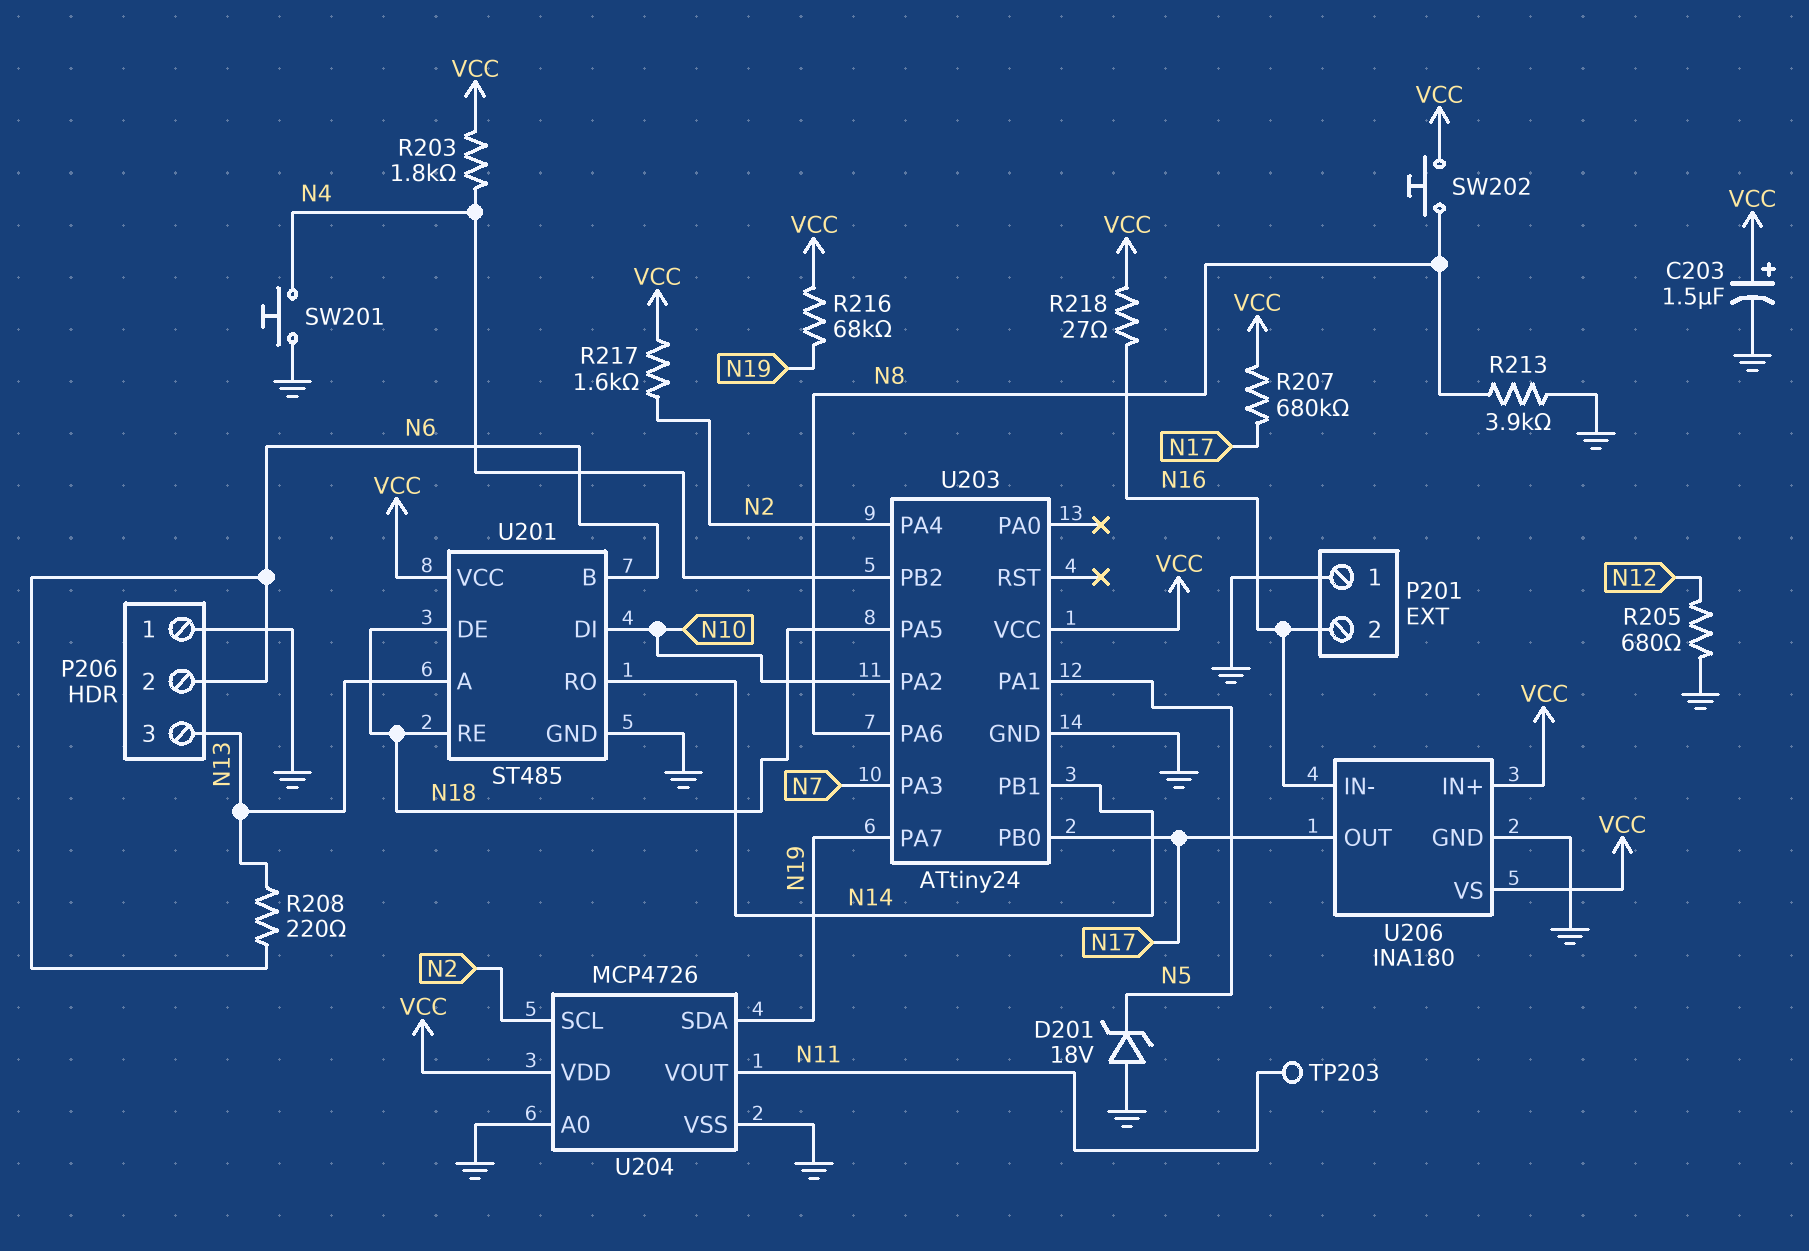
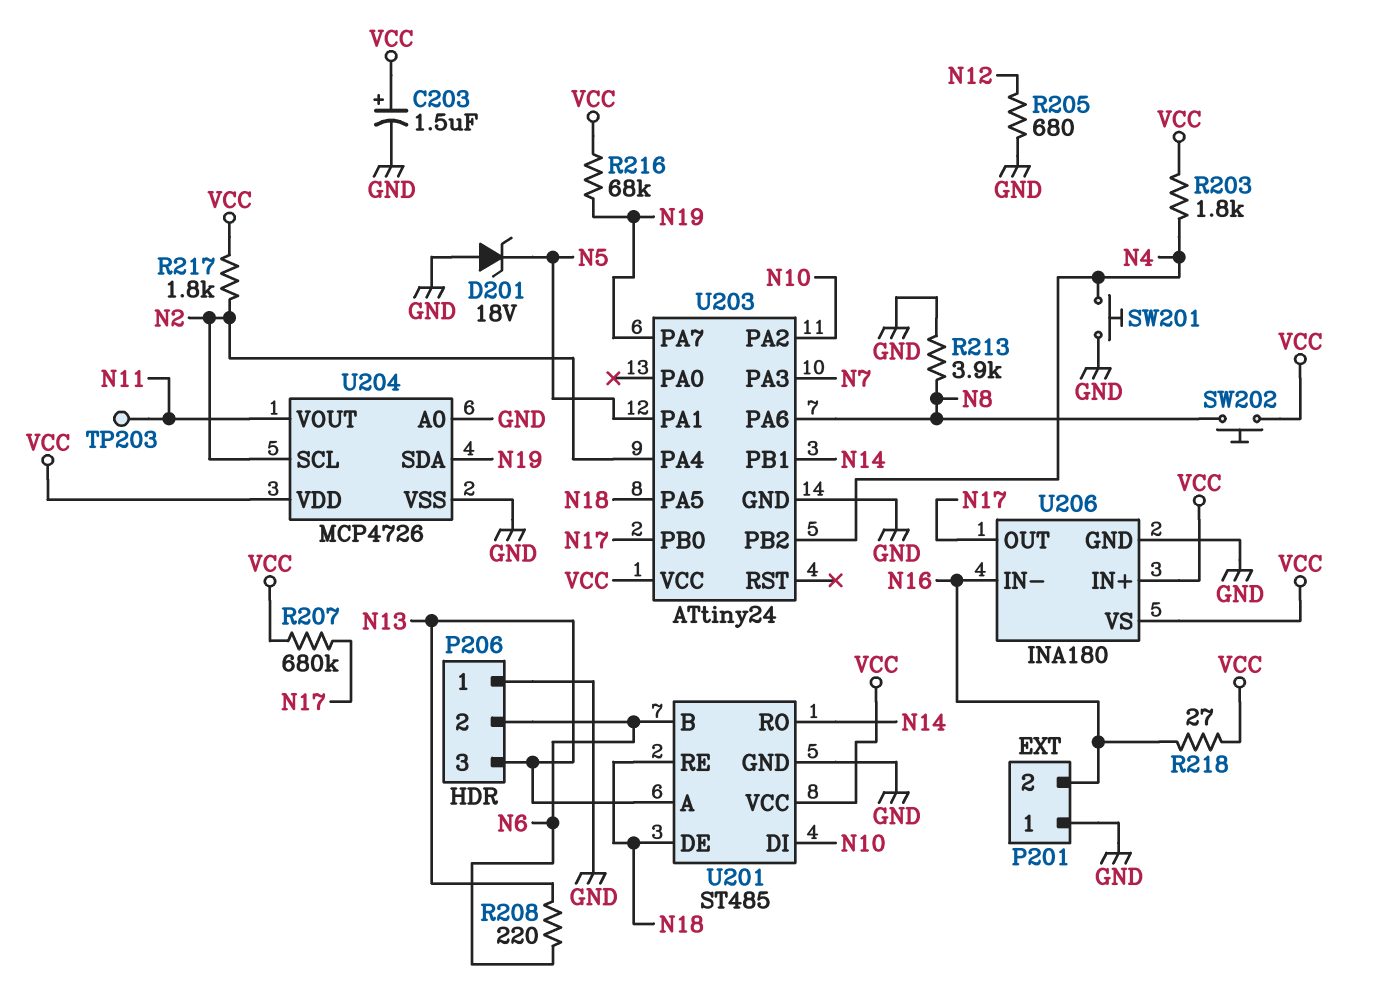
R217: 1.6k (N2, VCC) -> 1.8k (N2, VCC)

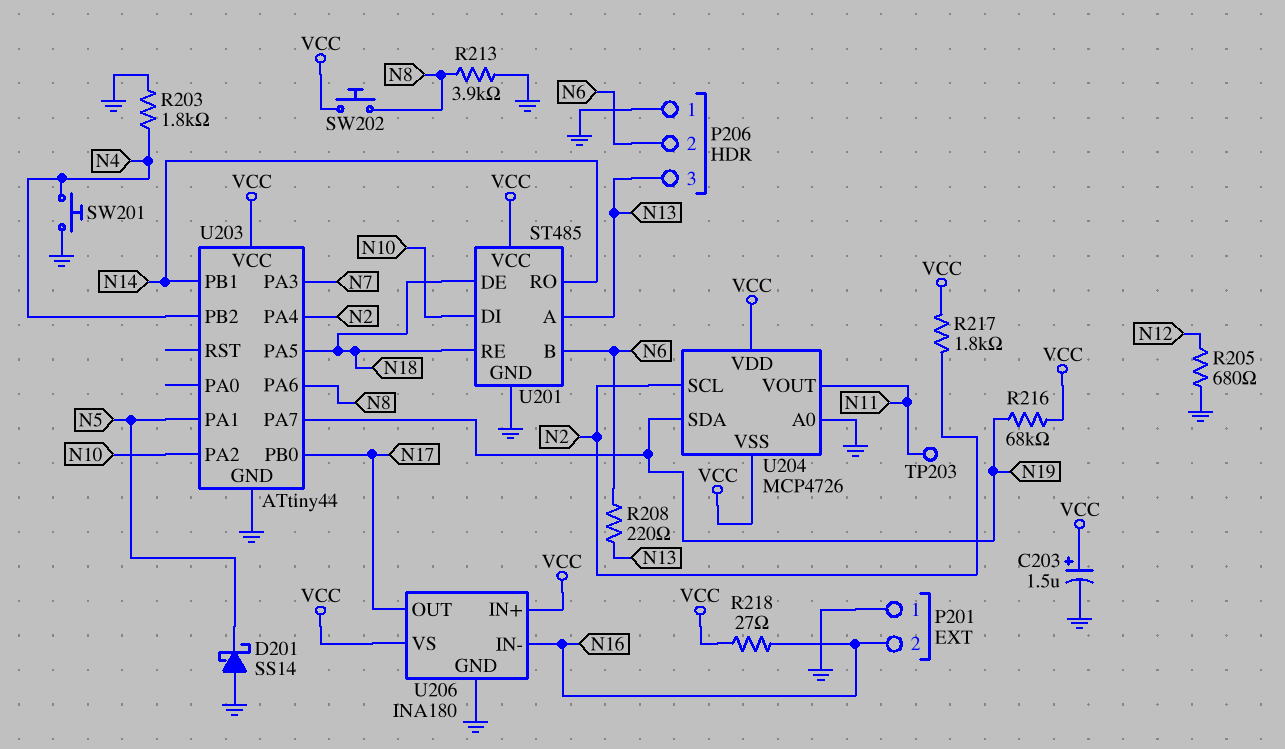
D201: zener 18V (A GND, K N5) -> schottky SS14 (A GND, K N5)
R203: 1.8k (N4, VCC) -> 1.8k (GND, N4)
R207: 680k (N17, VCC) -> none
U203: ATtiny24 -> ATtiny44
U204 pin VSS: GND -> VCC

